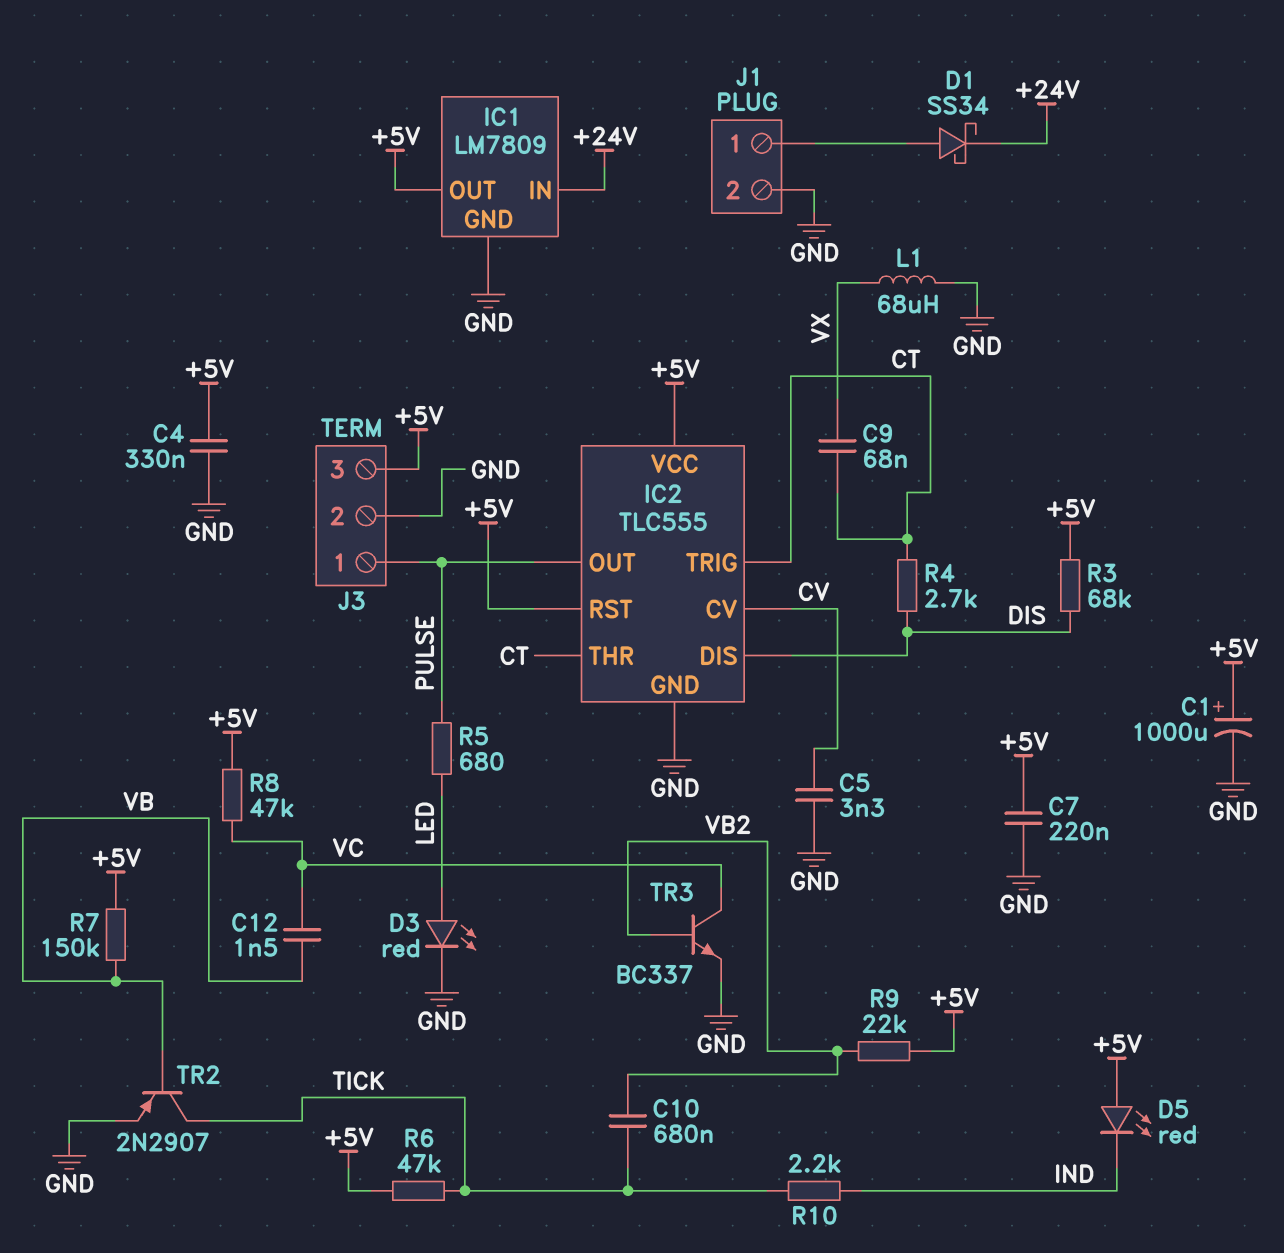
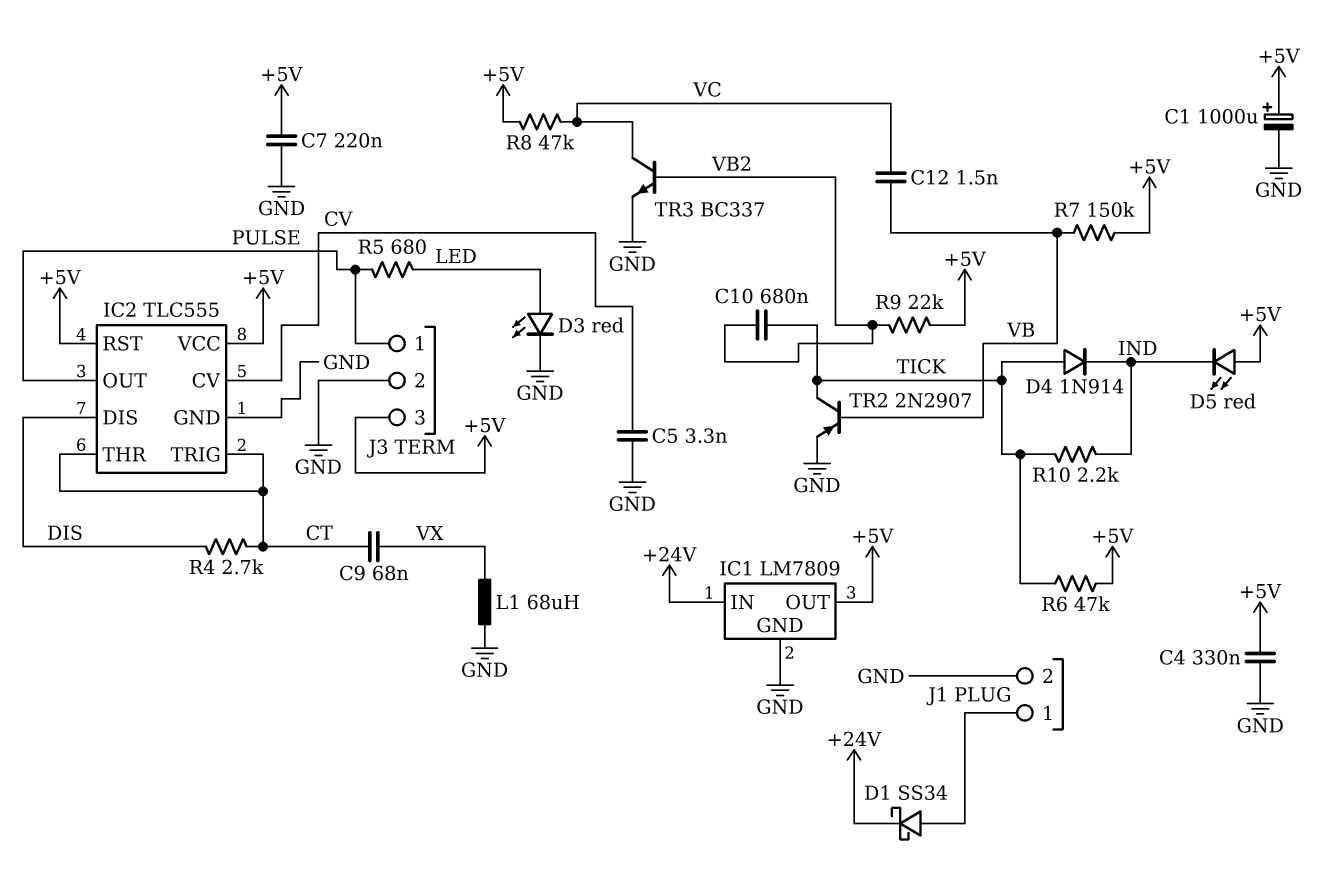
D4: none -> diode 1N914 (A TICK, K IND)
R3: 68k (+5V, DIS) -> none

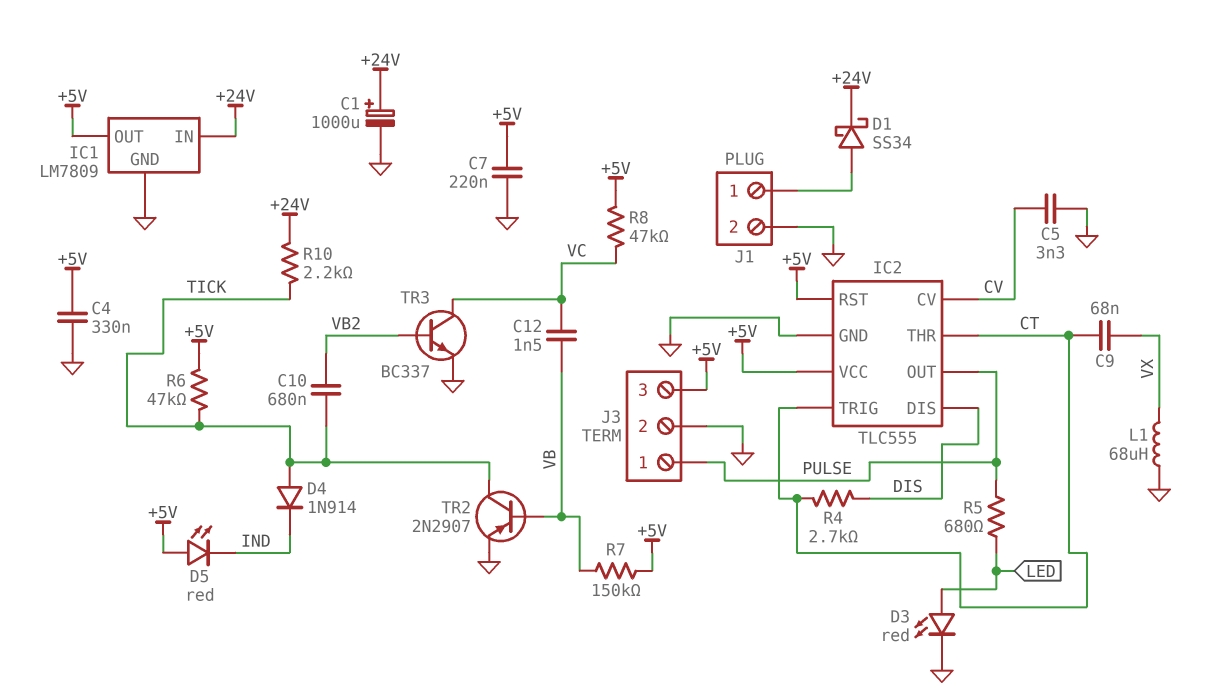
C1: 1000uF (plus +5V, minus GND) -> 1000uF (plus +24V, minus GND)
R9: 22k (+5V, VB2) -> none
R10: 2.2k (IND, TICK) -> 2.2k (+24V, TICK)

